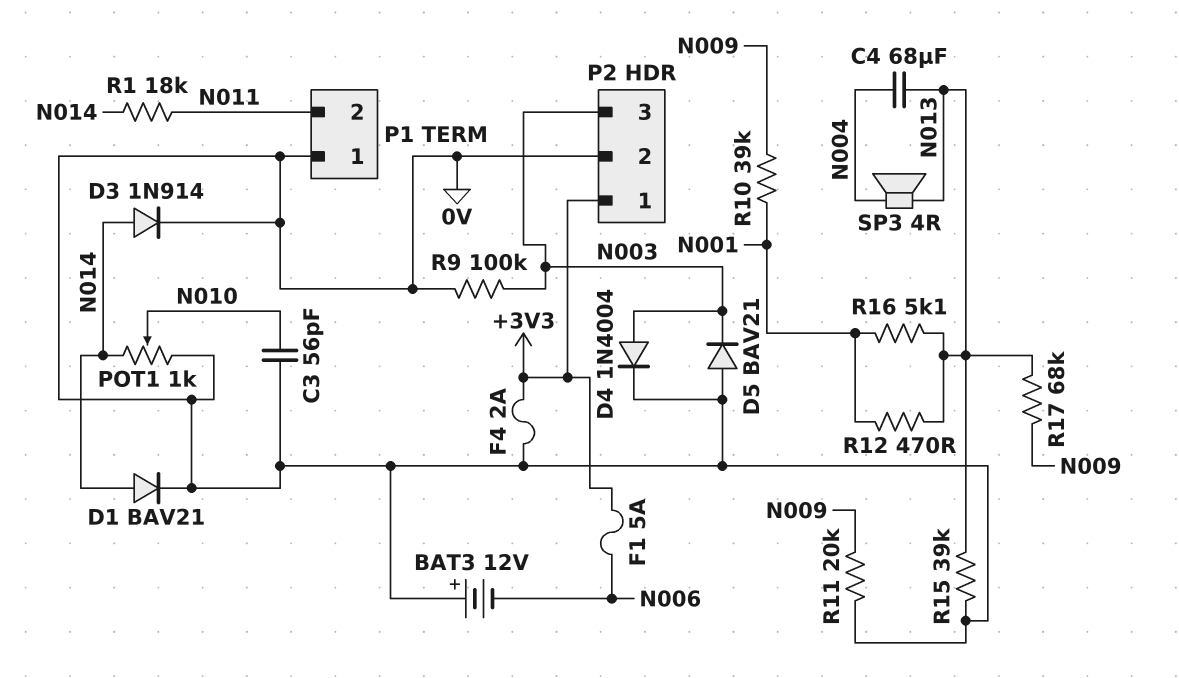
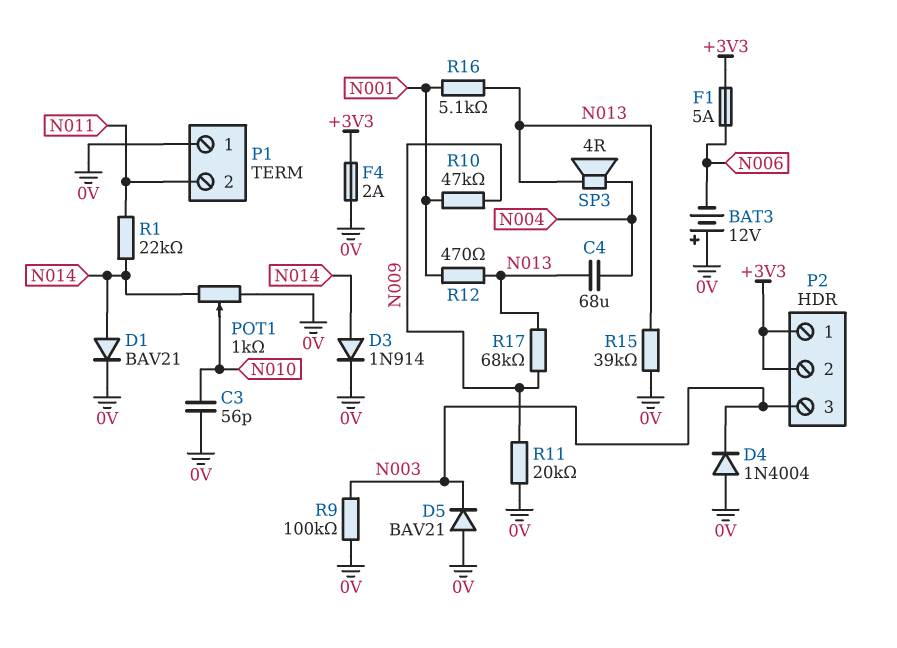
D4: diode 1N4004 (A N003, K 0V) -> diode 1N4004 (A 0V, K N003)
P2 pin 2: 0V -> +3V3
R1: 18k (N011, N014) -> 22k (N011, N014)
R10: 39k (N001, N009) -> 47k (N001, N009)

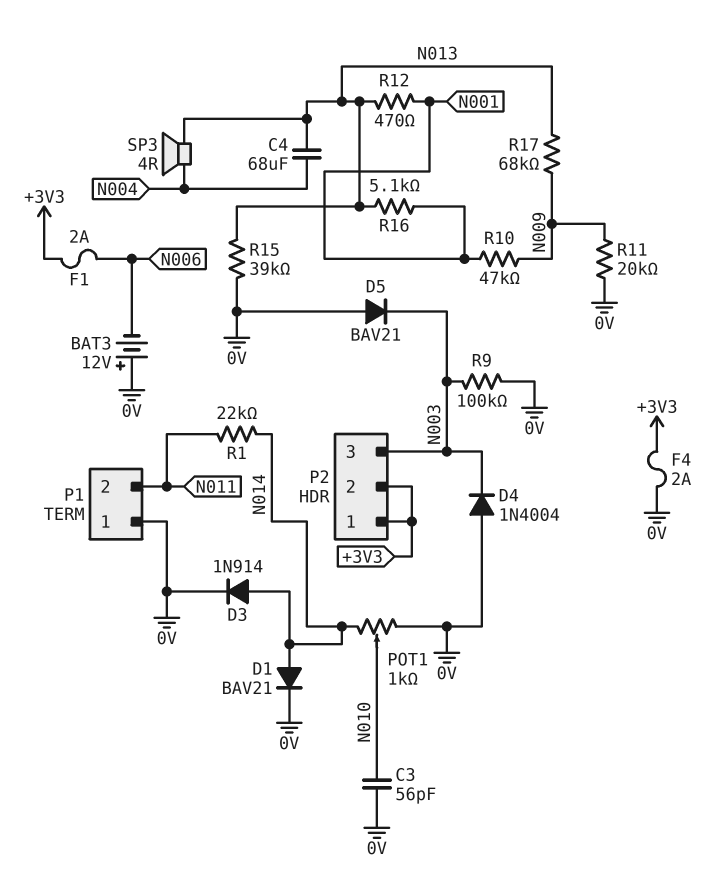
F1: 5A (+3V3, N006) -> 2A (+3V3, N006)

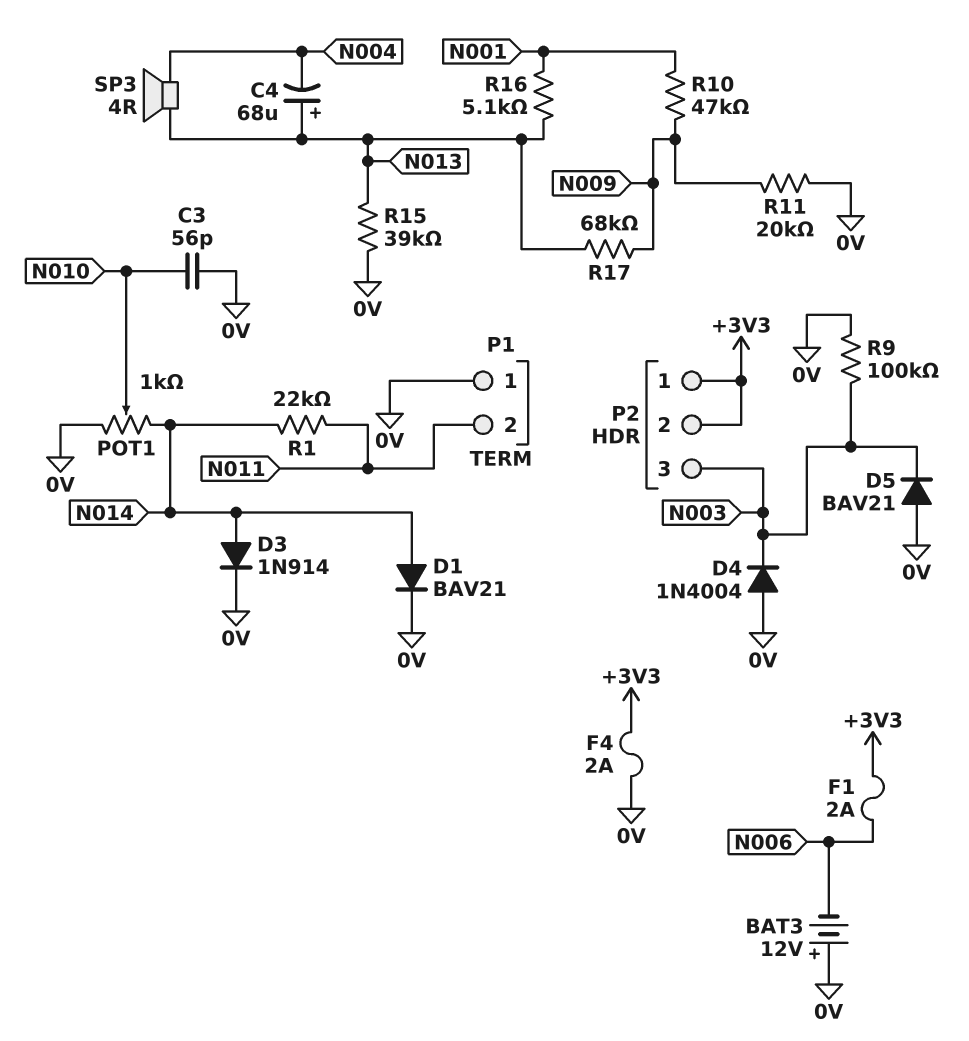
C4: 68uF (N004, N013) -> 68uF (plus N013, minus N004)
R12: 470 (N001, N013) -> none

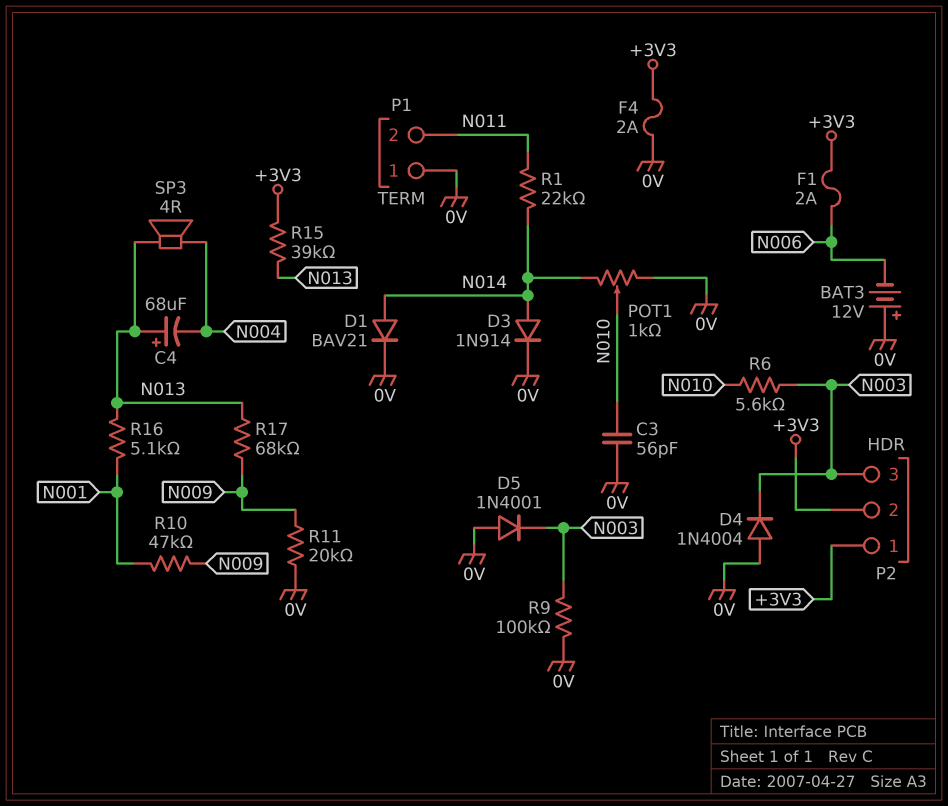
D5: diode BAV21 (A 0V, K N003) -> diode 1N4001 (A 0V, K N003)
R6: none -> 5.6k (N003, N010)
R15: 39k (0V, N013) -> 39k (+3V3, N013)

